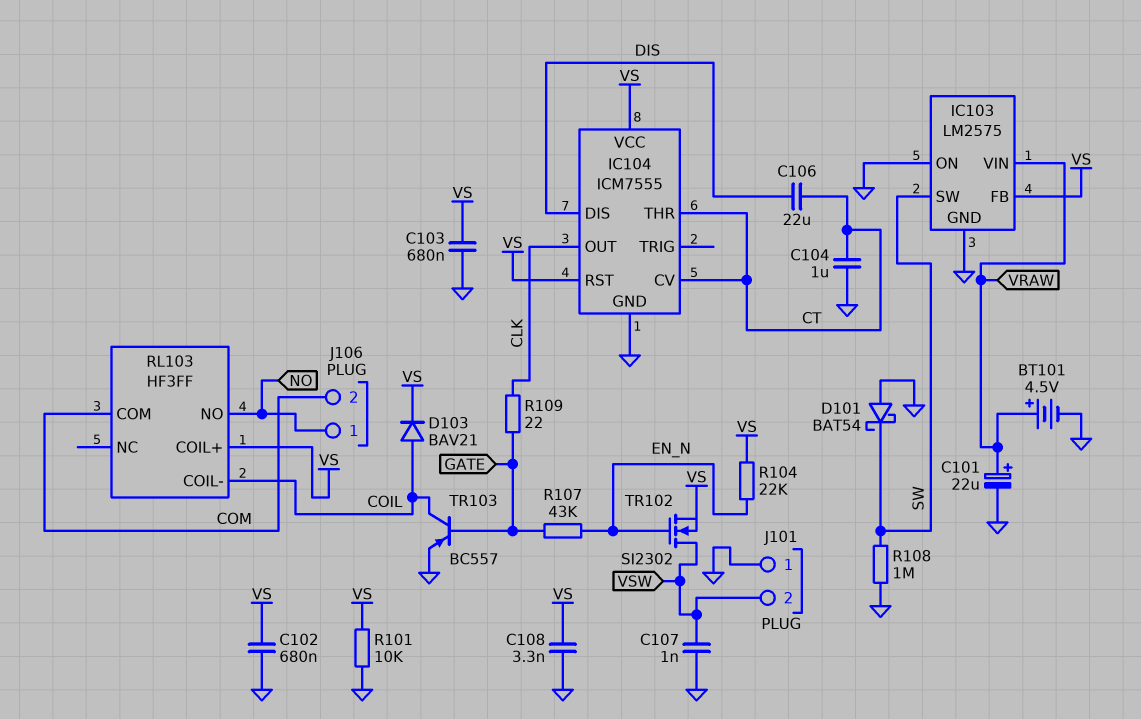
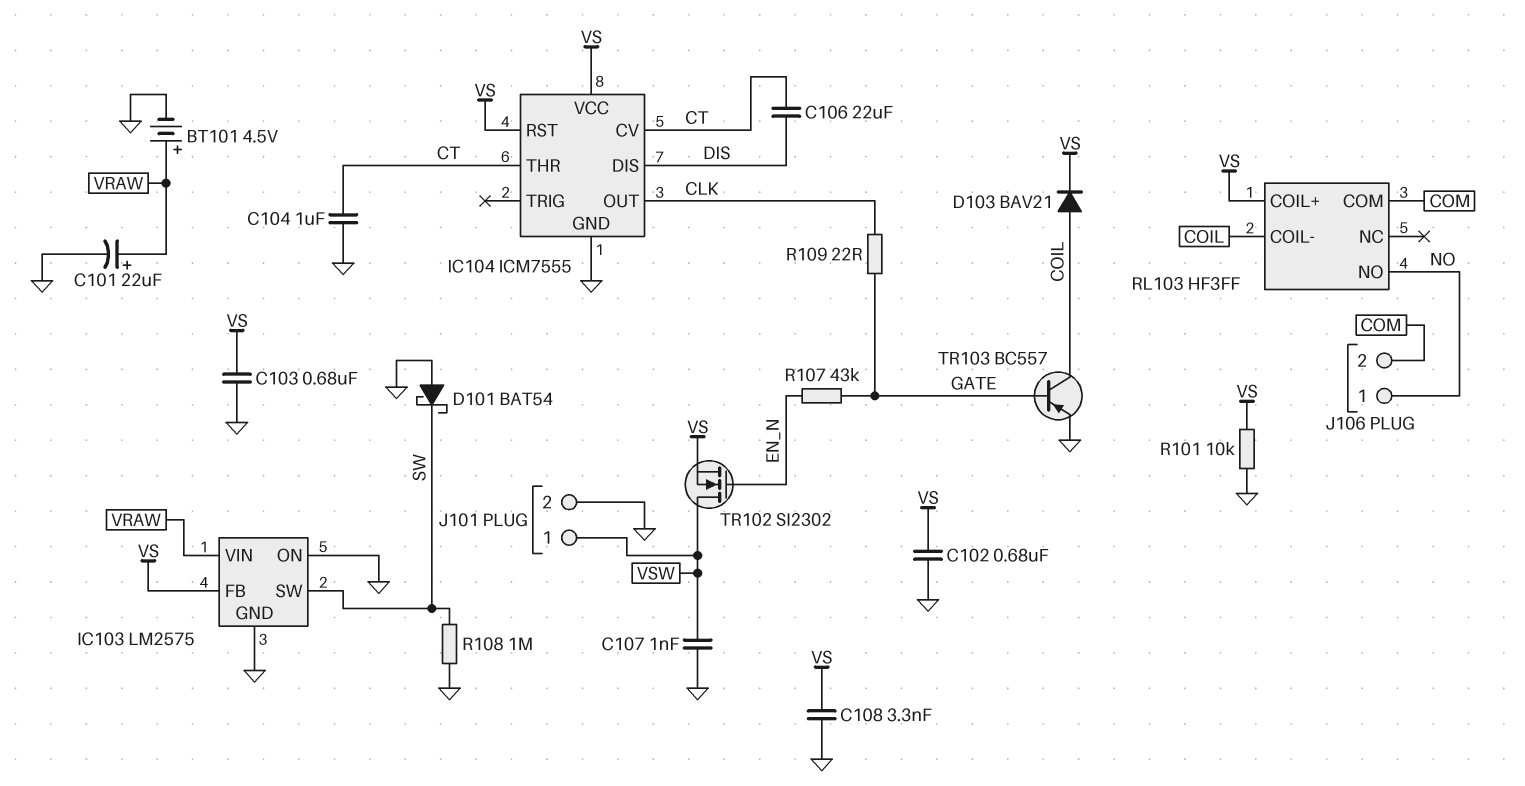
J101 pin 1: GND -> VSW
J101 pin 2: VSW -> GND
R104: 22k (EN_N, VS) -> none

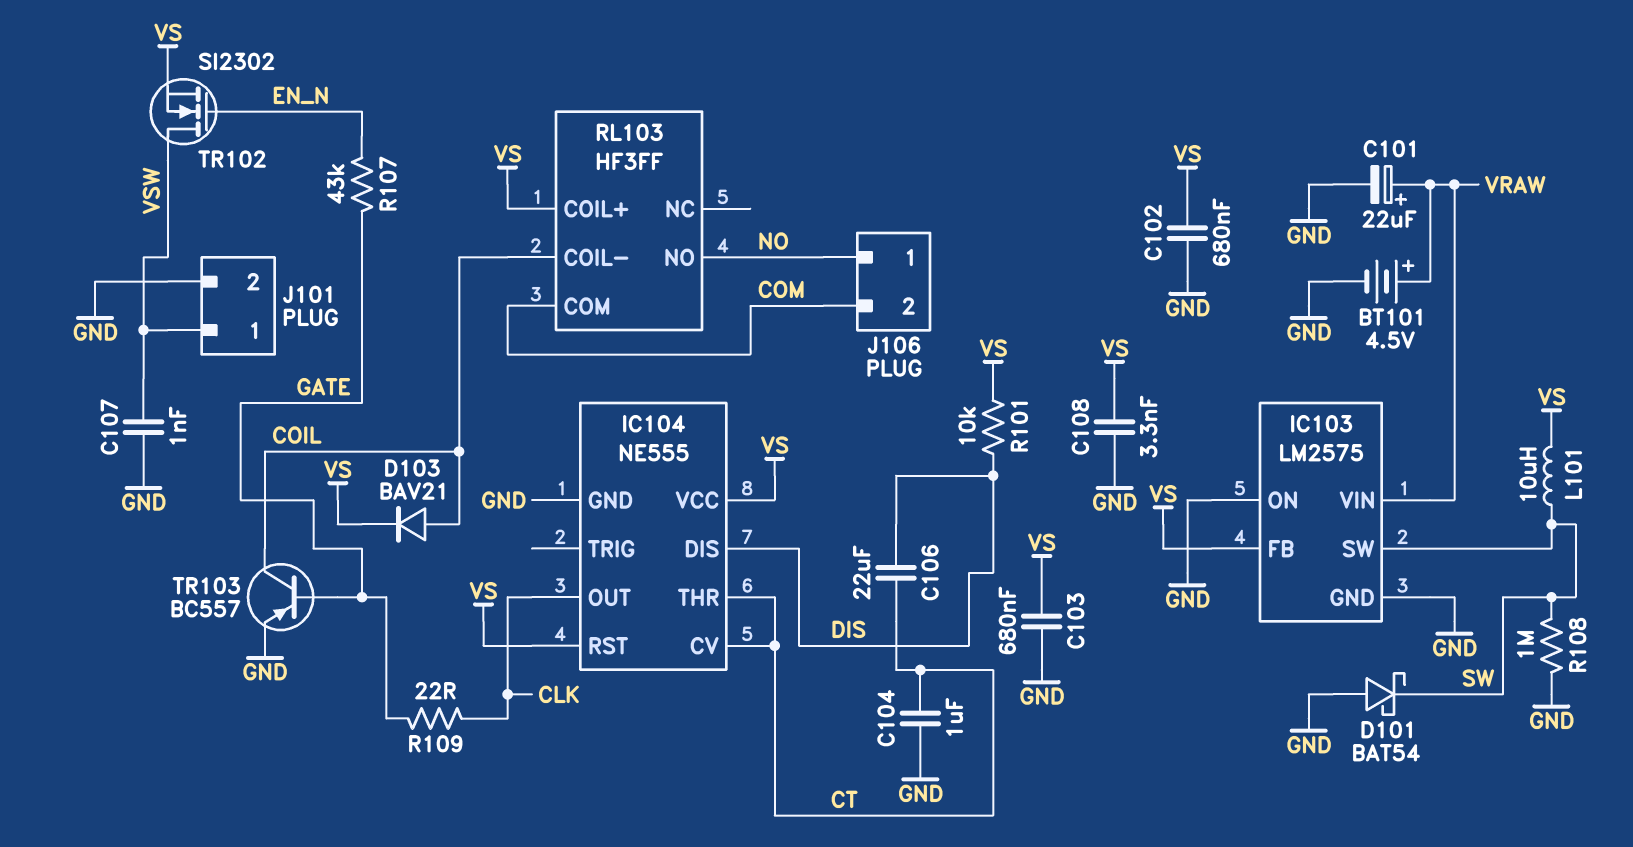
IC104: ICM7555 -> NE555
L101: none -> 10uH (SW, VS)
R101: 10k (GND, VS) -> 10k (DIS, VS)

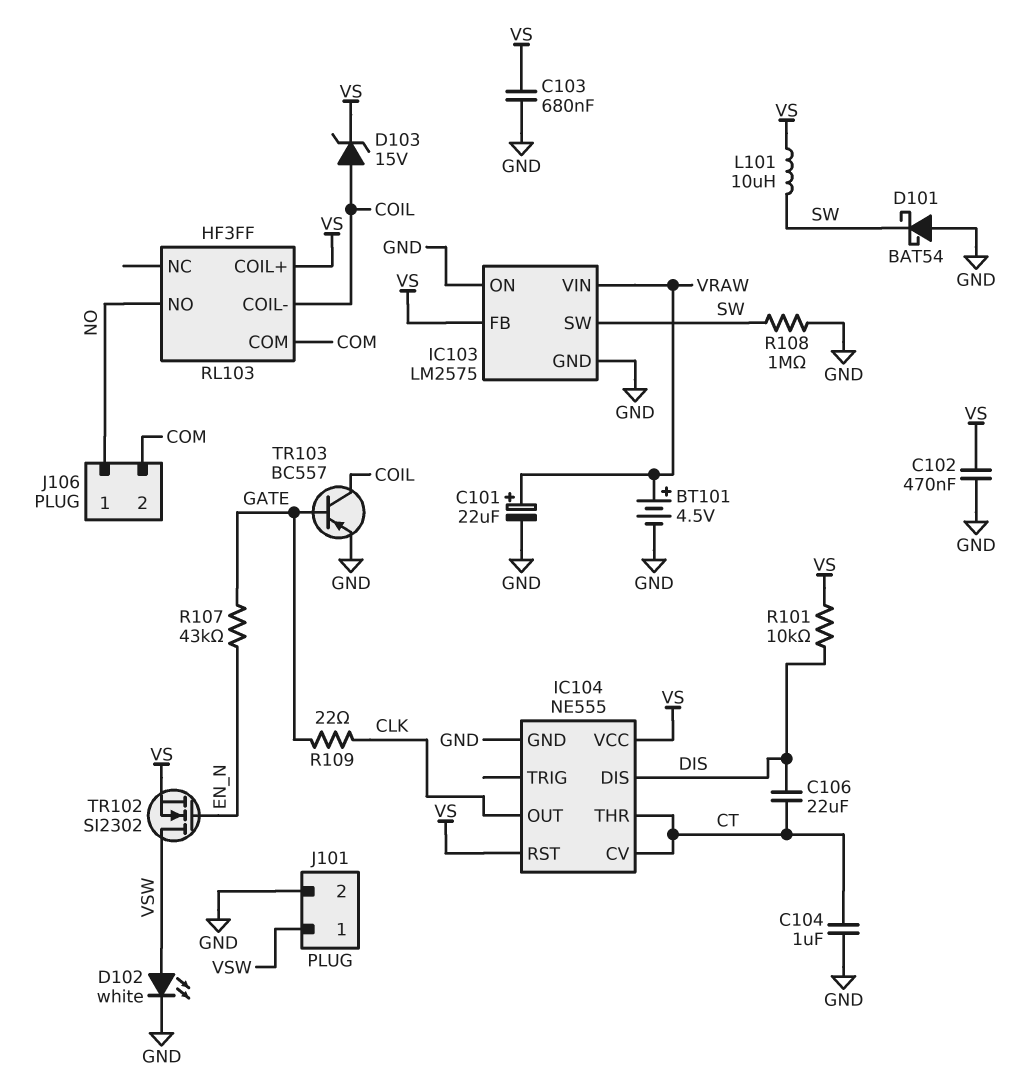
C102: 680nF (GND, VS) -> 470nF (GND, VS)
C107: 1nF (GND, VSW) -> none
C108: 3.3nF (GND, VS) -> none
D102: none -> LED white (A VSW, K GND)
D103: diode BAV21 (A COIL, K VS) -> zener 15V (A COIL, K VS)

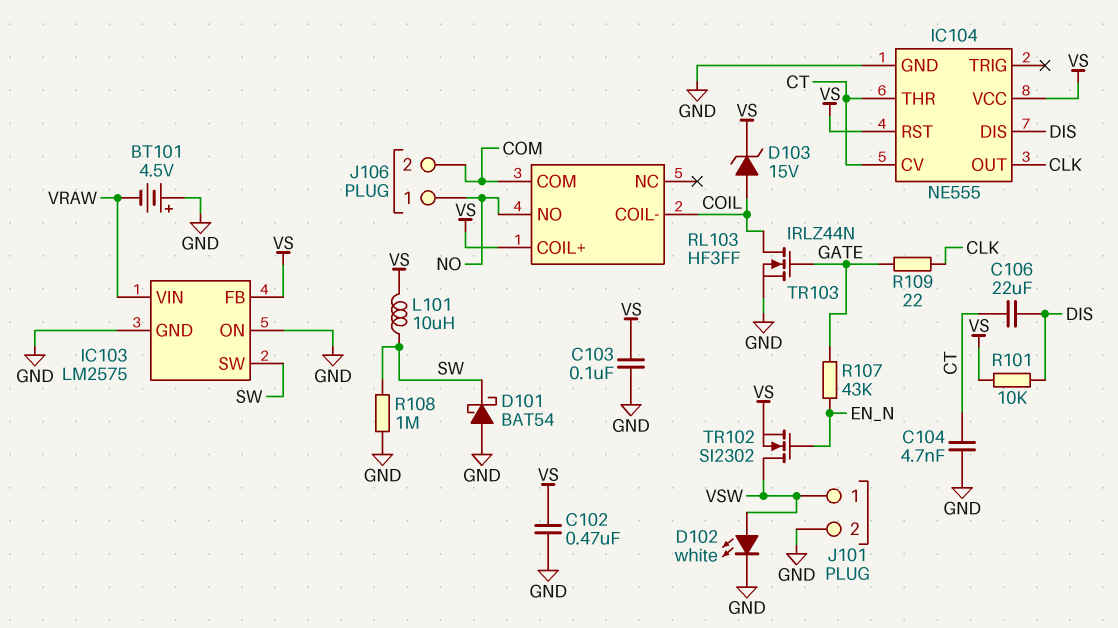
BT101: 4.5V (plus VRAW, minus GND) -> 4.5V (plus GND, minus VRAW)
C101: 22uF (plus VRAW, minus GND) -> none
C103: 680nF (GND, VS) -> 100nF (GND, VS)
C104: 1uF (CT, GND) -> 4.7nF (CT, GND)
TR103: PNP BC557 (B GATE, C COIL, E GND) -> NMOS IRLZ44N (G GATE, D COIL, S GND)

